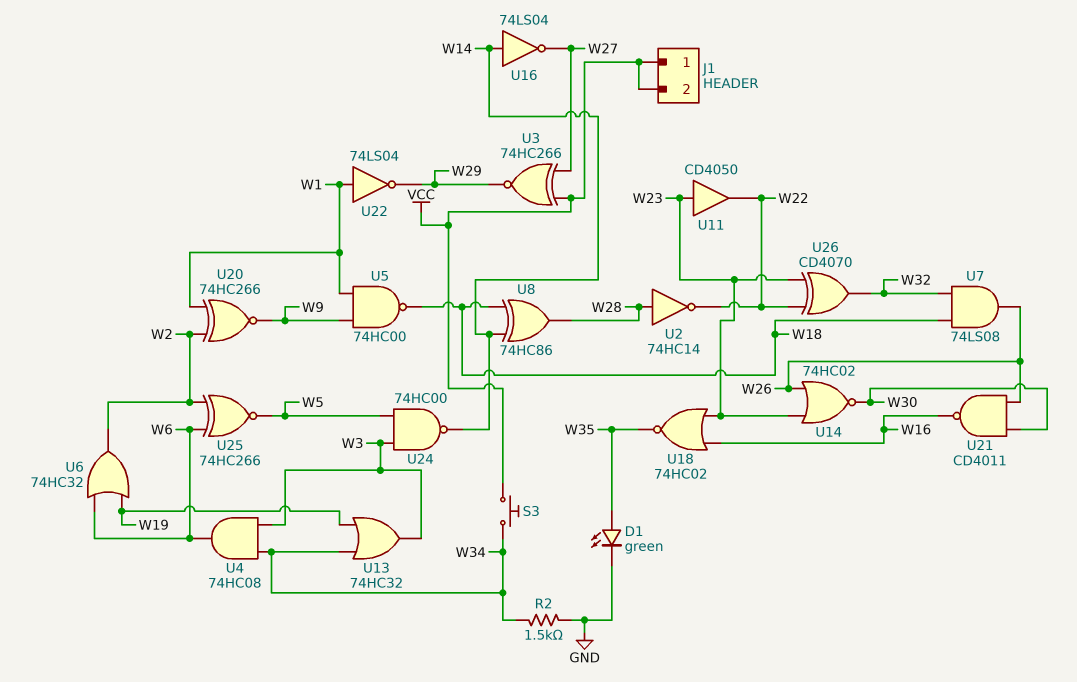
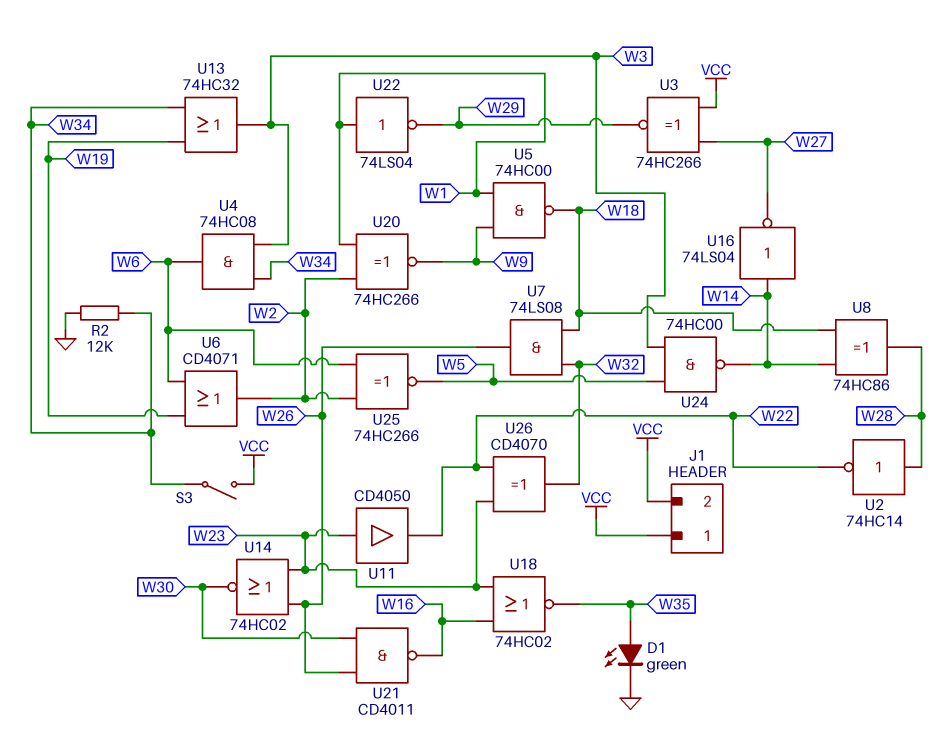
R2: 1.5k (GND, W34) -> 12k (GND, W34)
S3: button (VCC, W34) -> switch (VCC, W34)
U6: OR 74HC32 (in W6, in W19, out W2) -> OR CD4071 (in W6, in W19, out W2)

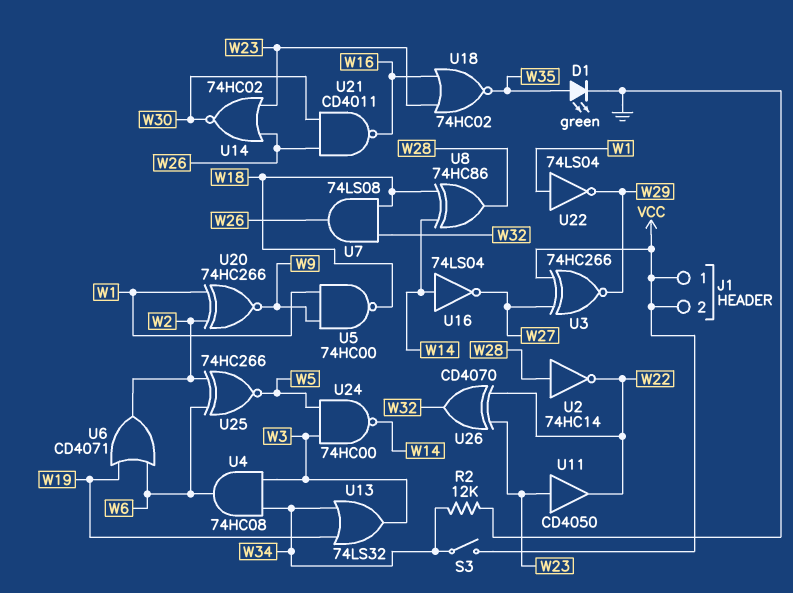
U13: OR 74HC32 (in W19, in W34, out W3) -> OR 74LS32 (in W19, in W34, out W3)

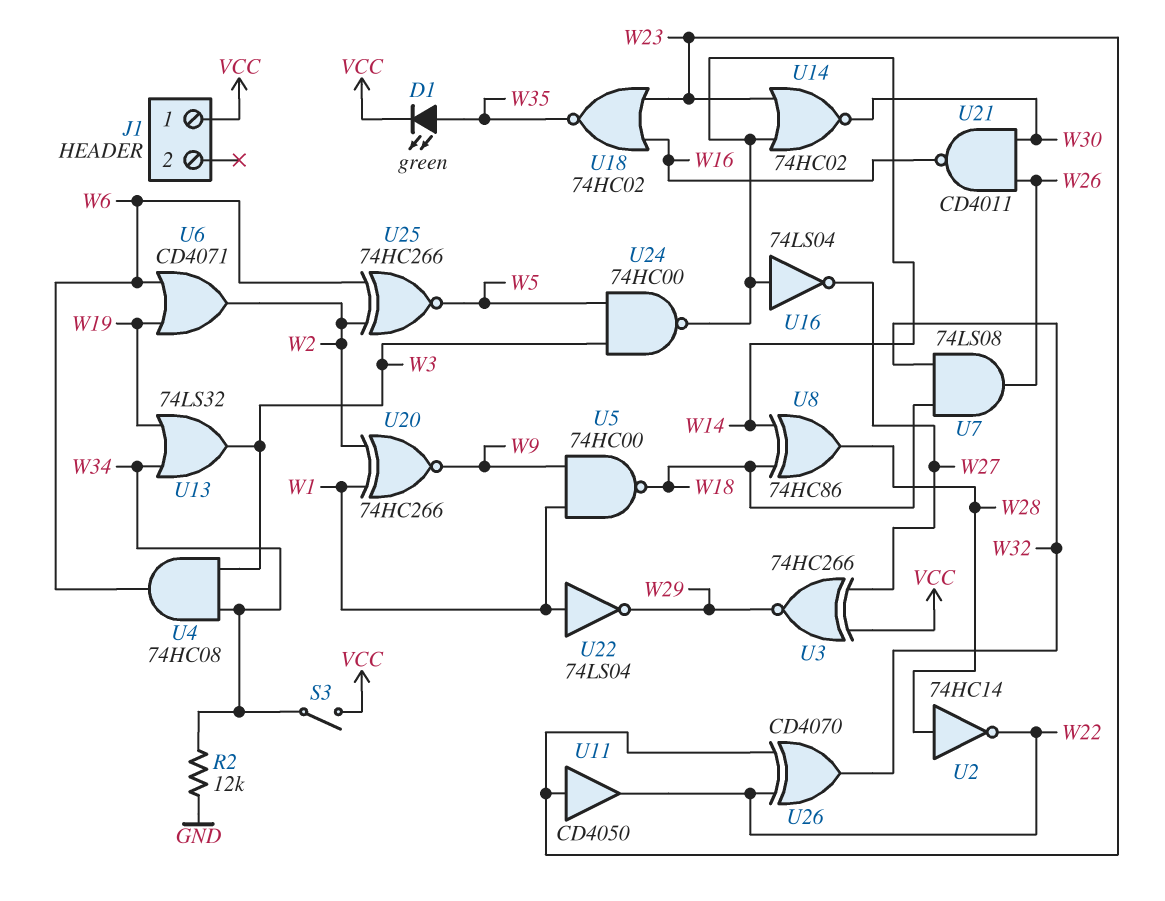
D1: LED green (A W35, K GND) -> LED green (A W35, K VCC)
J1 pin 2: VCC -> none
U14: NOR 74HC02 (in W23, in W26, out W30) -> NOR 74HC02 (in W14, in W23, out W30)

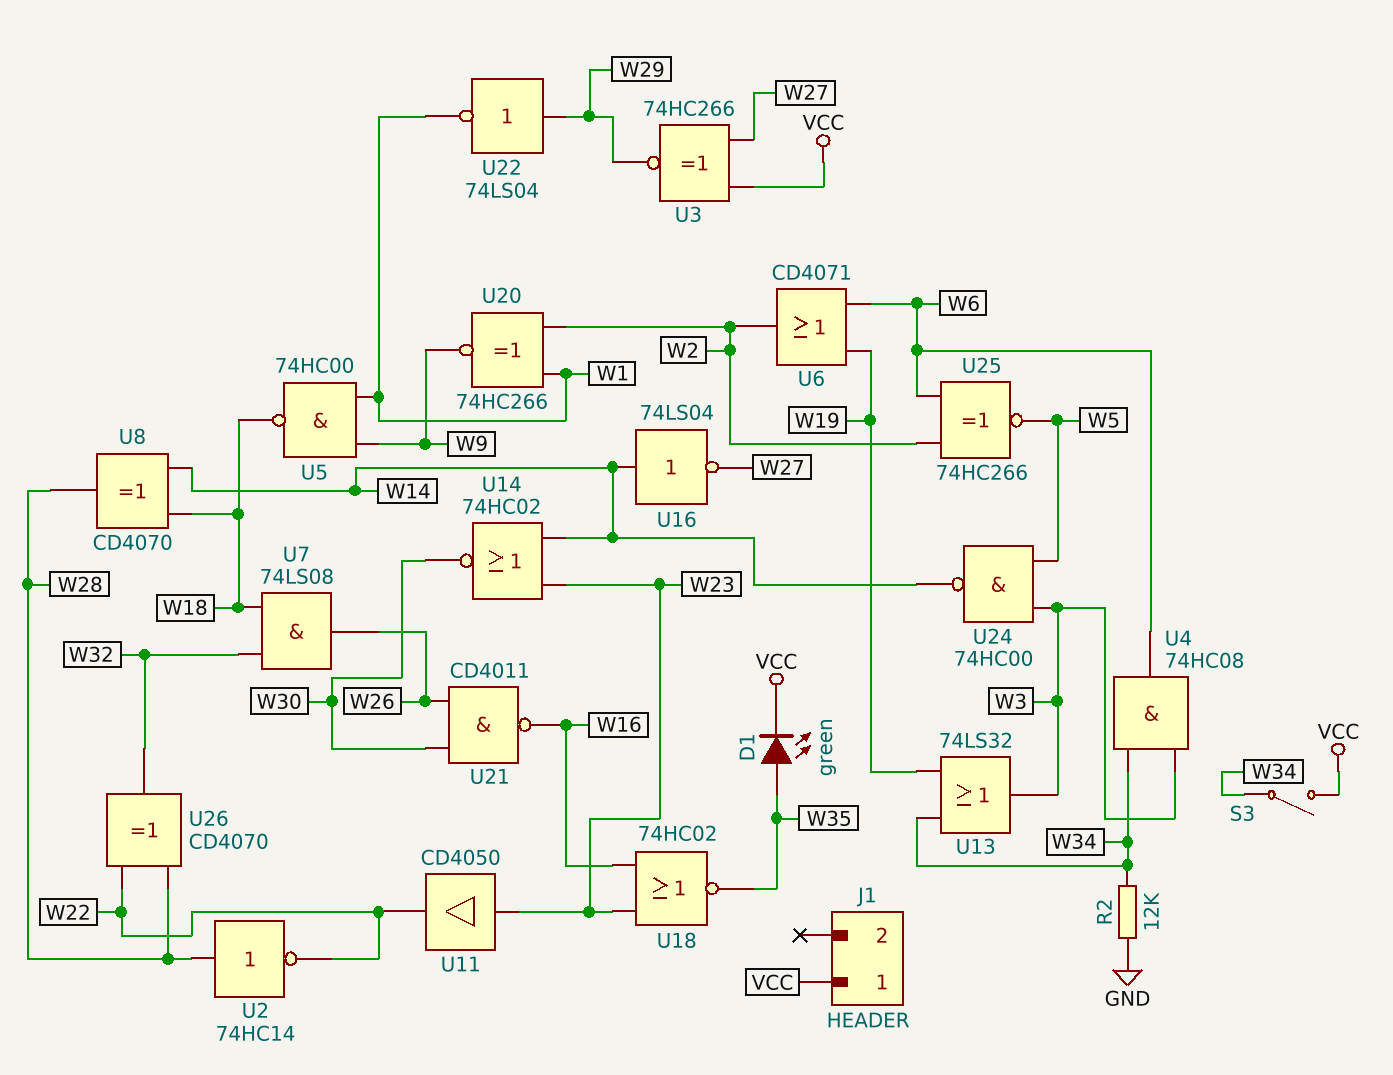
U8: XOR 74HC86 (in W14, in W18, out W28) -> XOR CD4070 (in W14, in W18, out W28)
U22: NOT 74LS04 (in W1, out W29) -> NOT 74LS04 (in W29, out W1)
U26: XOR CD4070 (in W22, in W23, out W32) -> XOR CD4070 (in W22, in W28, out W32)

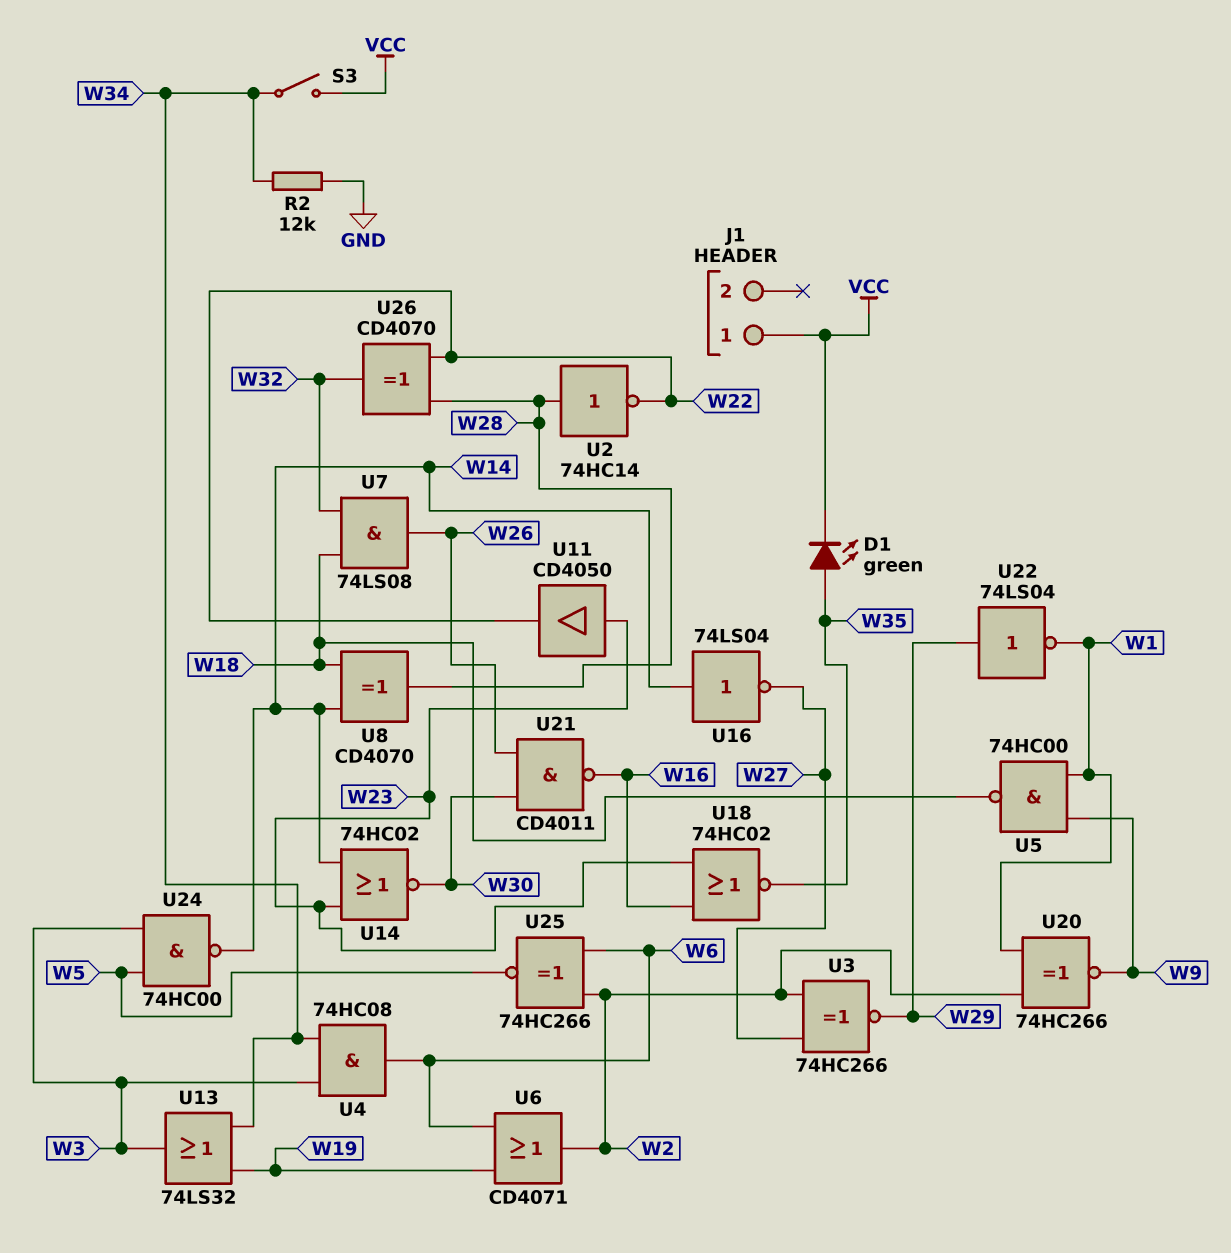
U3: XNOR 74HC266 (in VCC, in W27, out W29) -> XNOR 74HC266 (in W2, in W27, out W29)

